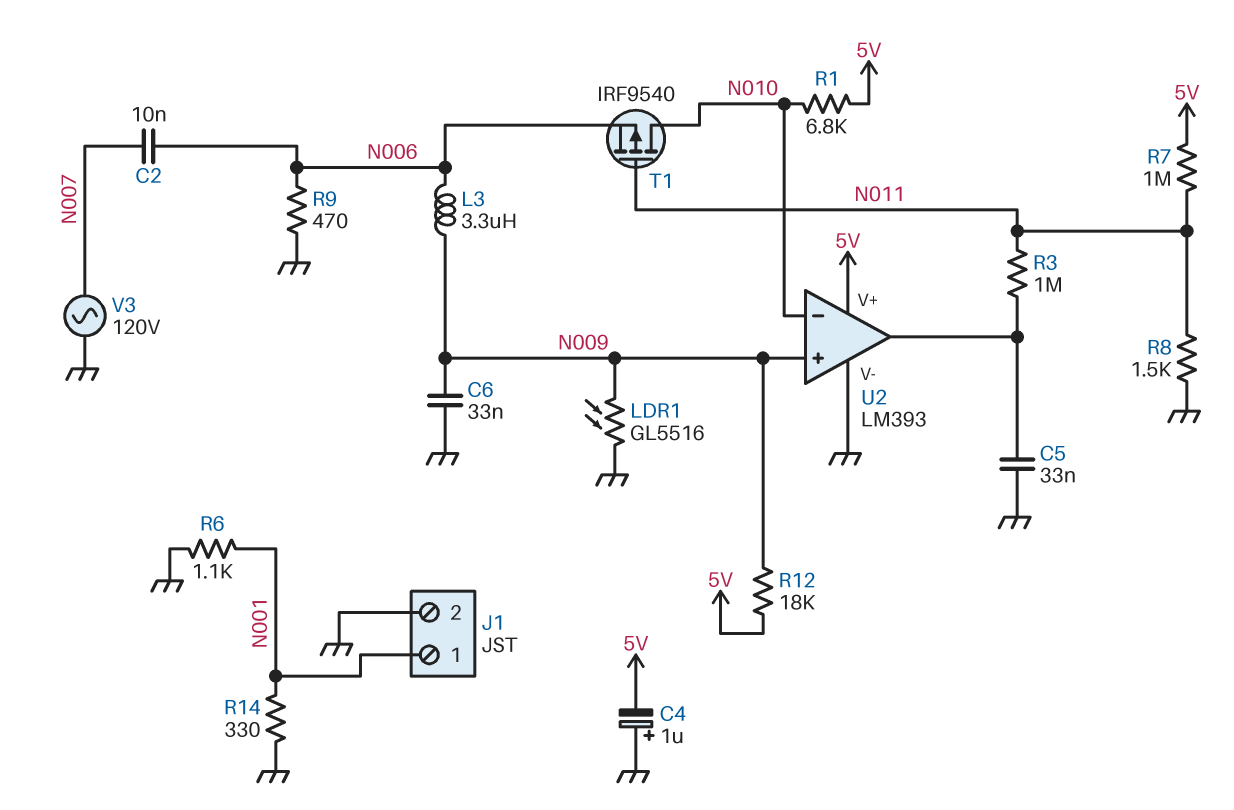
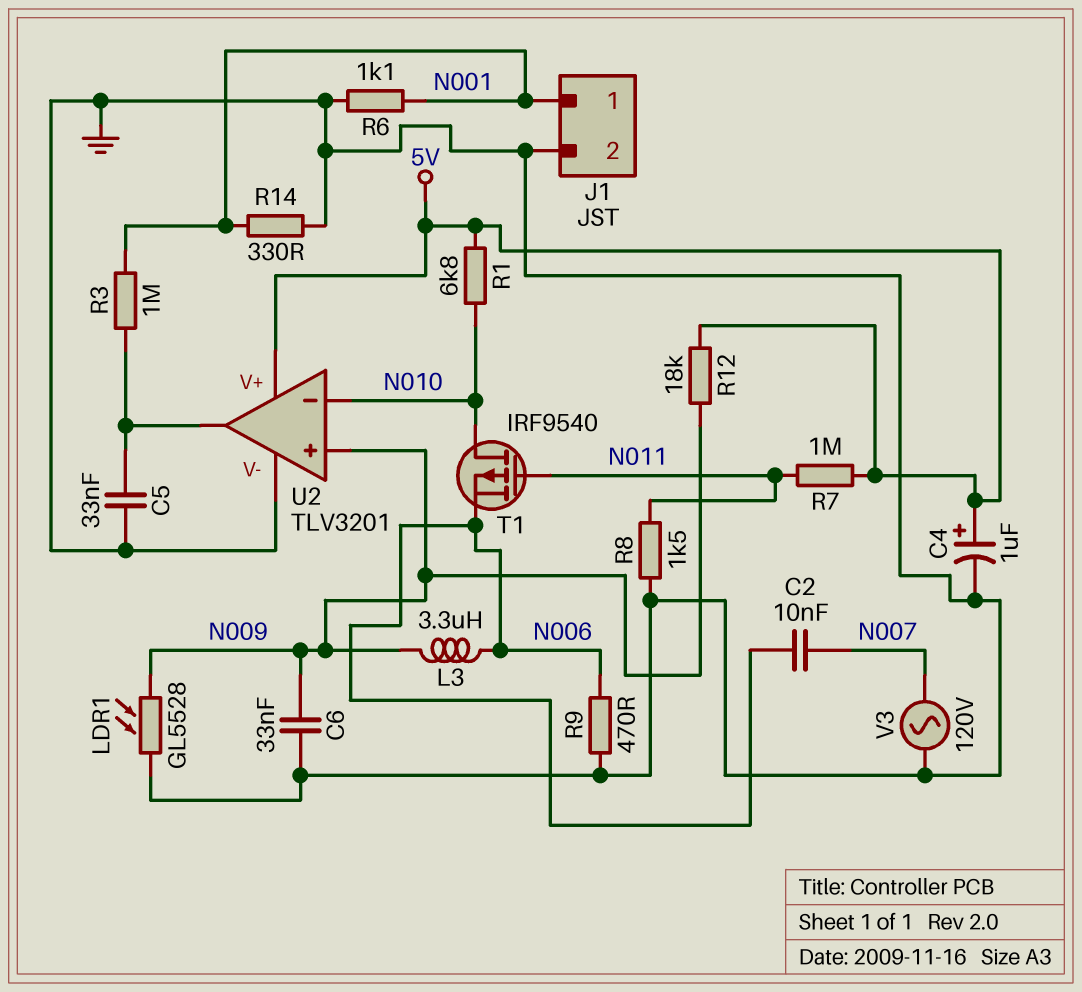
C4: 1uF (plus GND, minus 5V) -> 1uF (plus 5V, minus GND)
LDR1: GL5516 (GND, N009) -> GL5528 (GND, N009)
R3: 1M (N011, U2/out) -> 1M (N001, U2/out)
U2: LM393 -> TLV3201

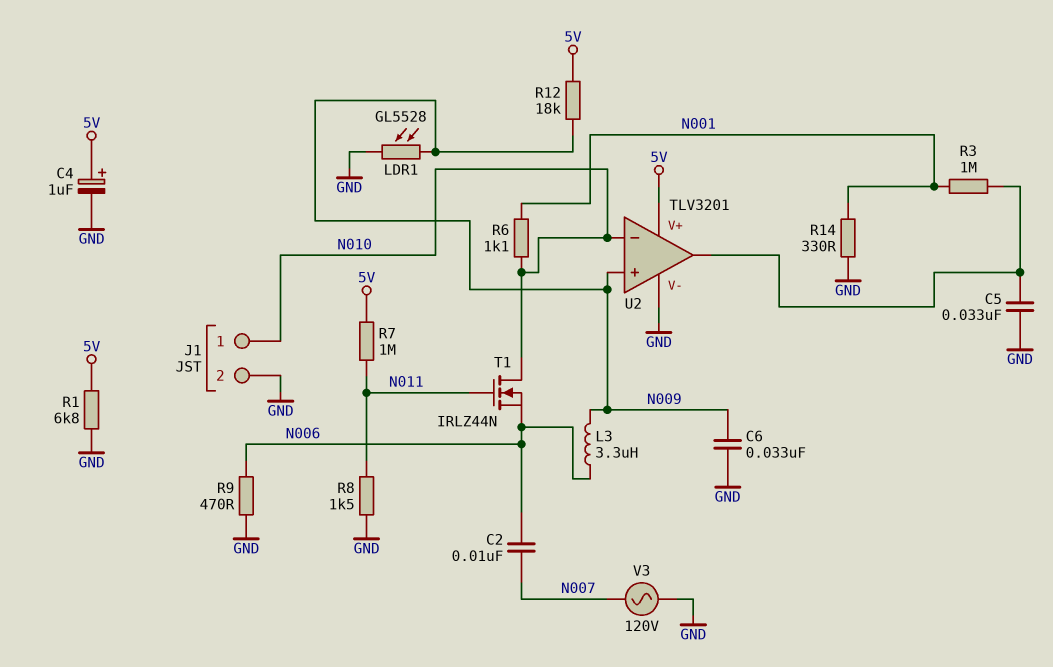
J1 pin 1: N001 -> N010
R1: 6.8k (5V, N010) -> 6.8k (5V, GND)
R6: 1.1k (GND, N001) -> 1.1k (N001, N010)
T1: PMOS IRF9540 (G N011, D N010, S N006) -> NMOS IRLZ44N (G N011, D N010, S N006)

